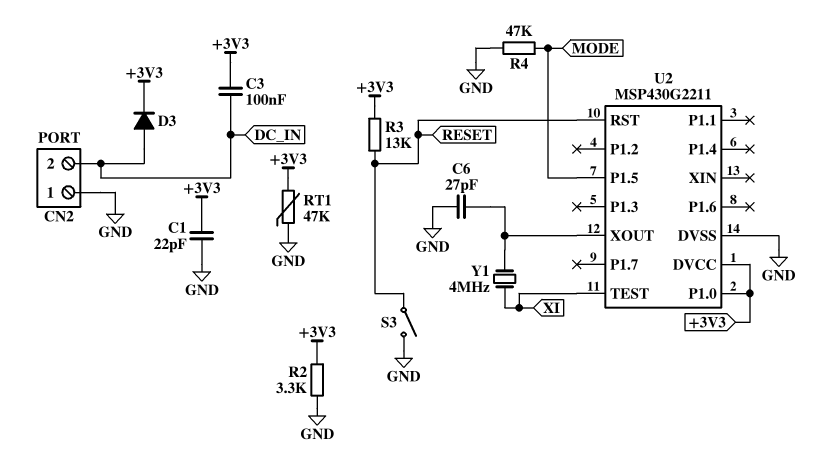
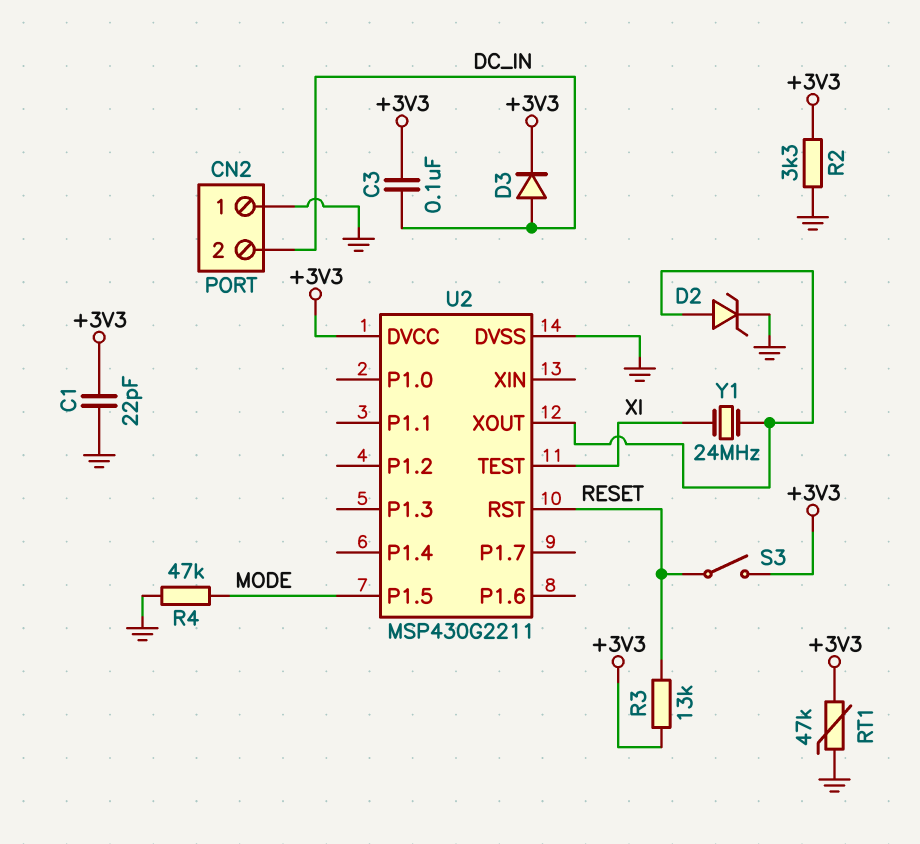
C6: 27pF (GND, U2/XOUT) -> none
D2: none -> zener (A U2/XOUT, K GND)
S3: switch (GND, RESET) -> switch (+3V3, RESET)
U2 pin P1.0: +3V3 -> none
Y1: 4MHz (U2/XOUT, XI) -> 24MHz (U2/XOUT, XI)

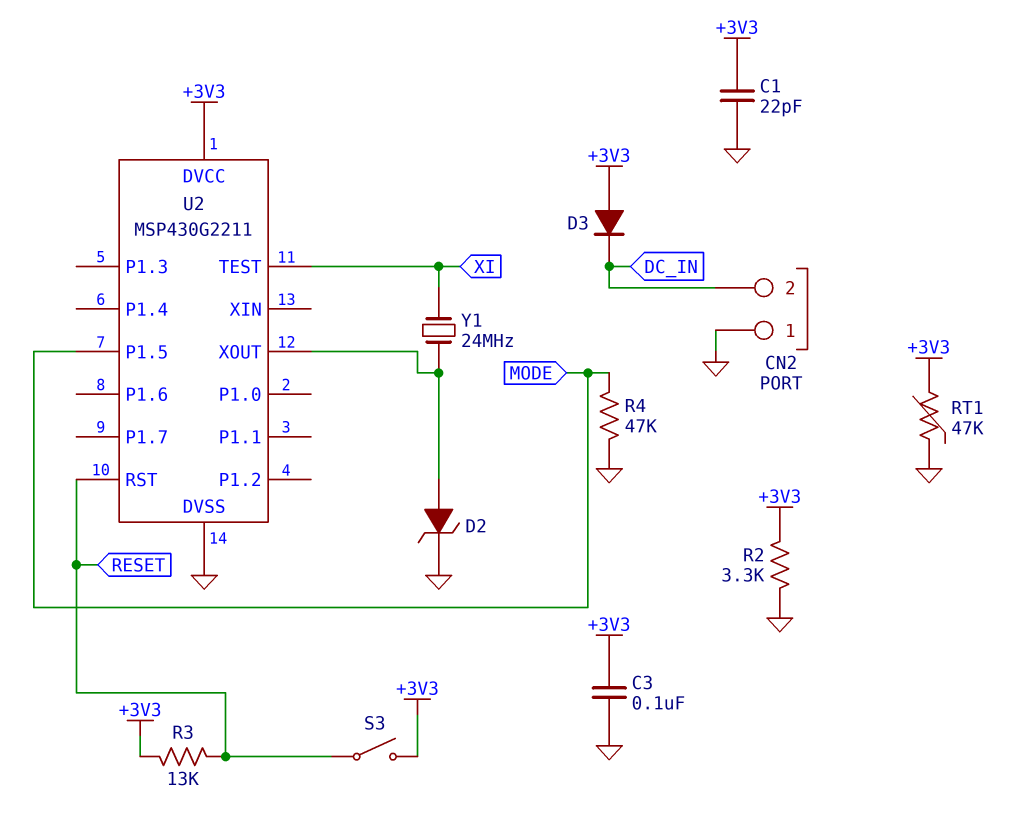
C3: 100nF (+3V3, DC_IN) -> 100nF (+3V3, GND)
D3: diode (A DC_IN, K +3V3) -> diode (A +3V3, K DC_IN)

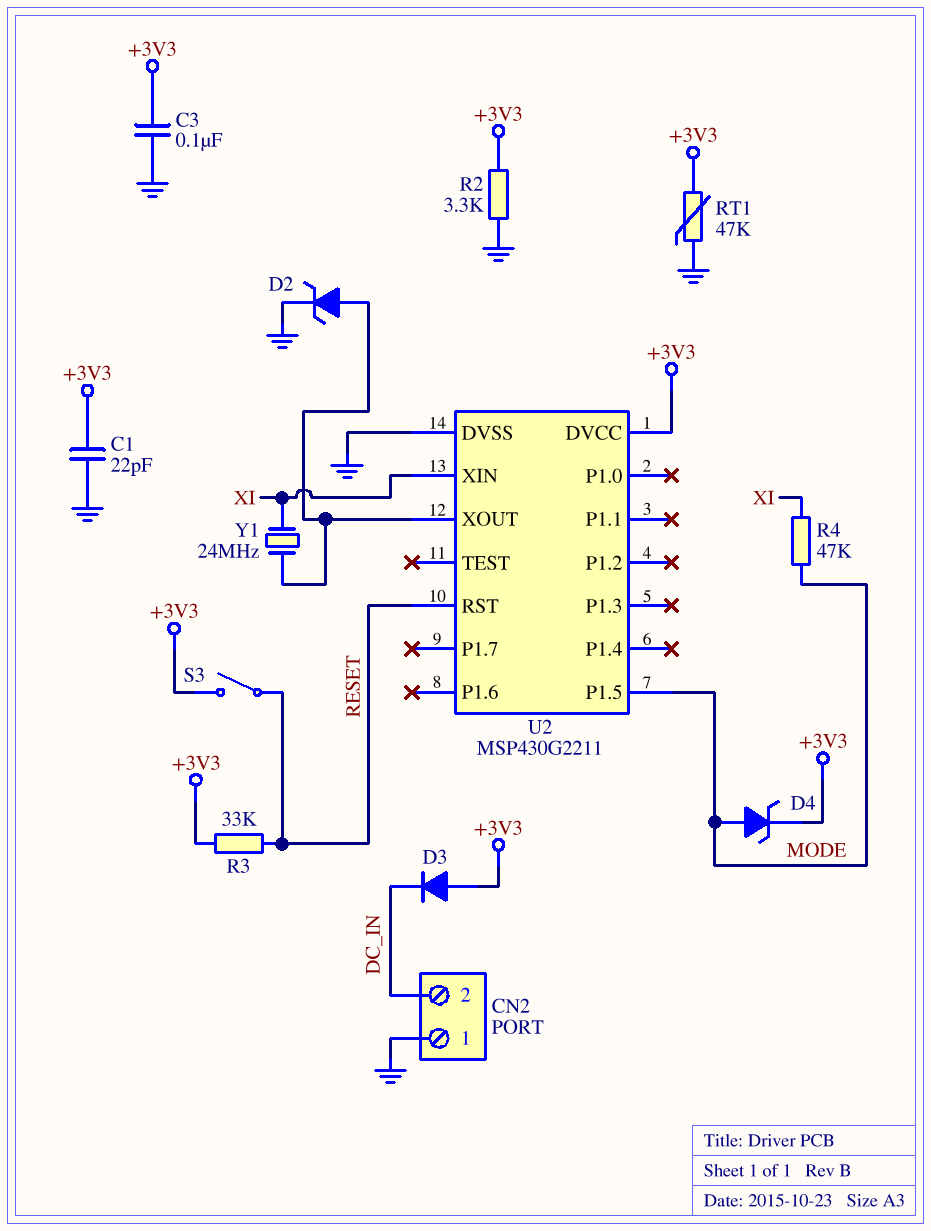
D4: none -> zener (A MODE, K +3V3)
R3: 13k (+3V3, RESET) -> 33k (+3V3, RESET)
R4: 47k (GND, MODE) -> 47k (MODE, XI)
U2 pin TEST: XI -> none
U2 pin XIN: none -> XI

